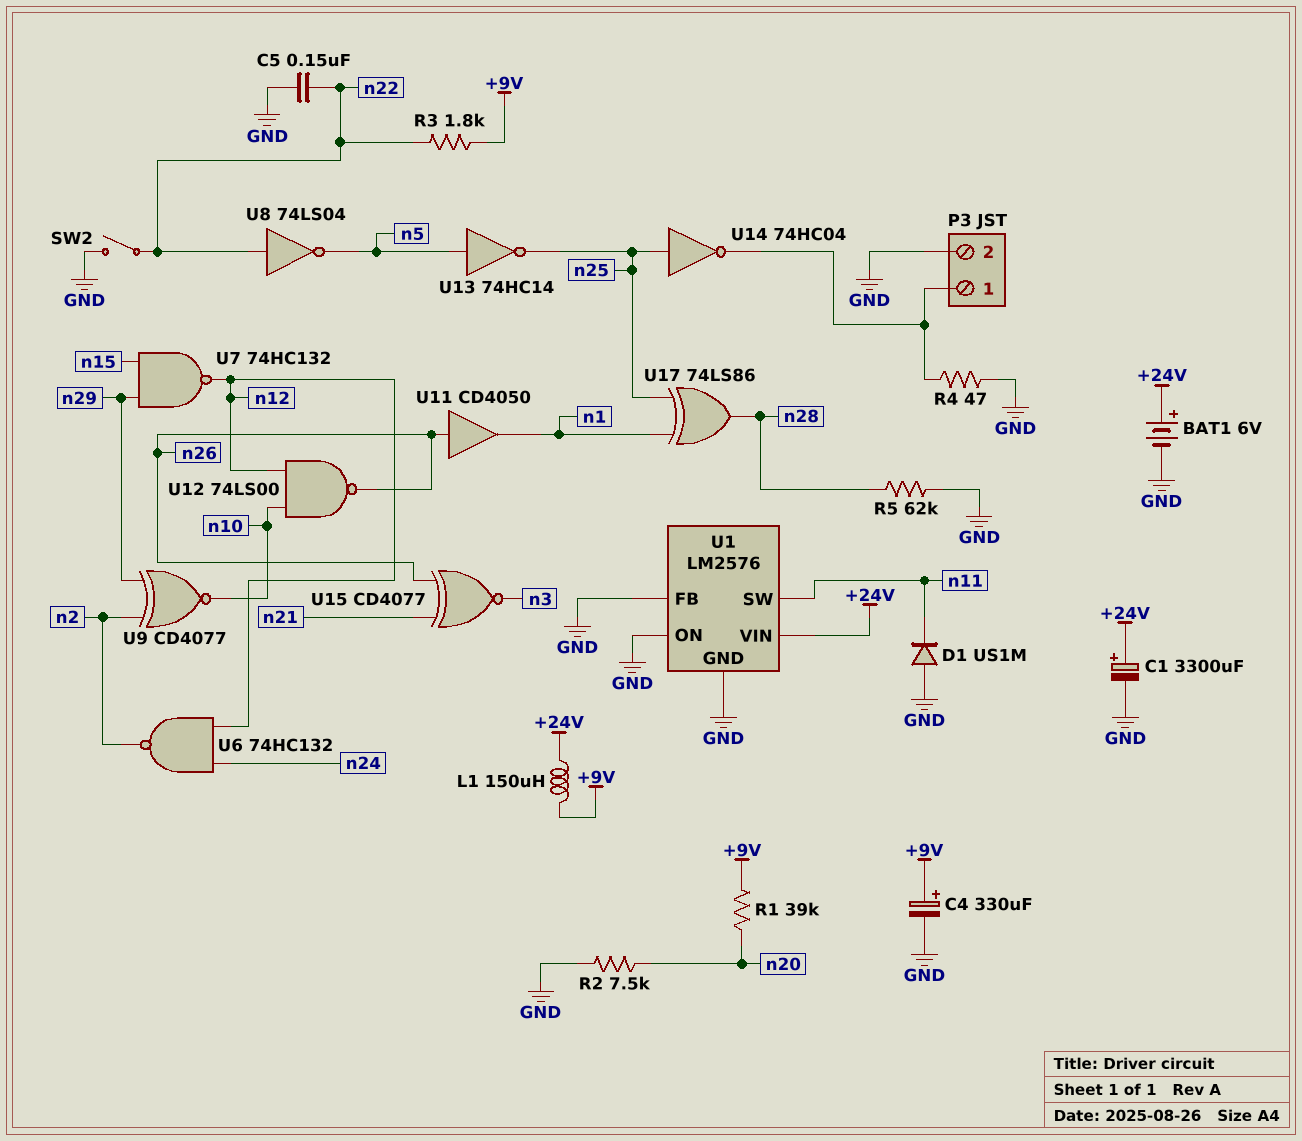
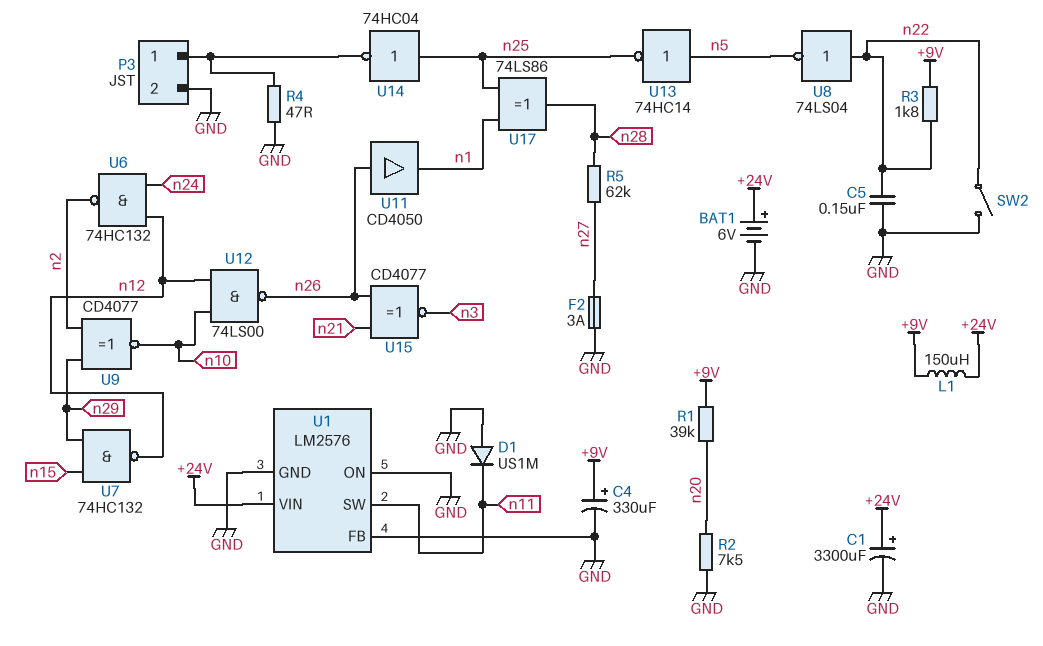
F2: none -> 3A (GND, n27)
R5: 62k (GND, n28) -> 62k (n27, n28)

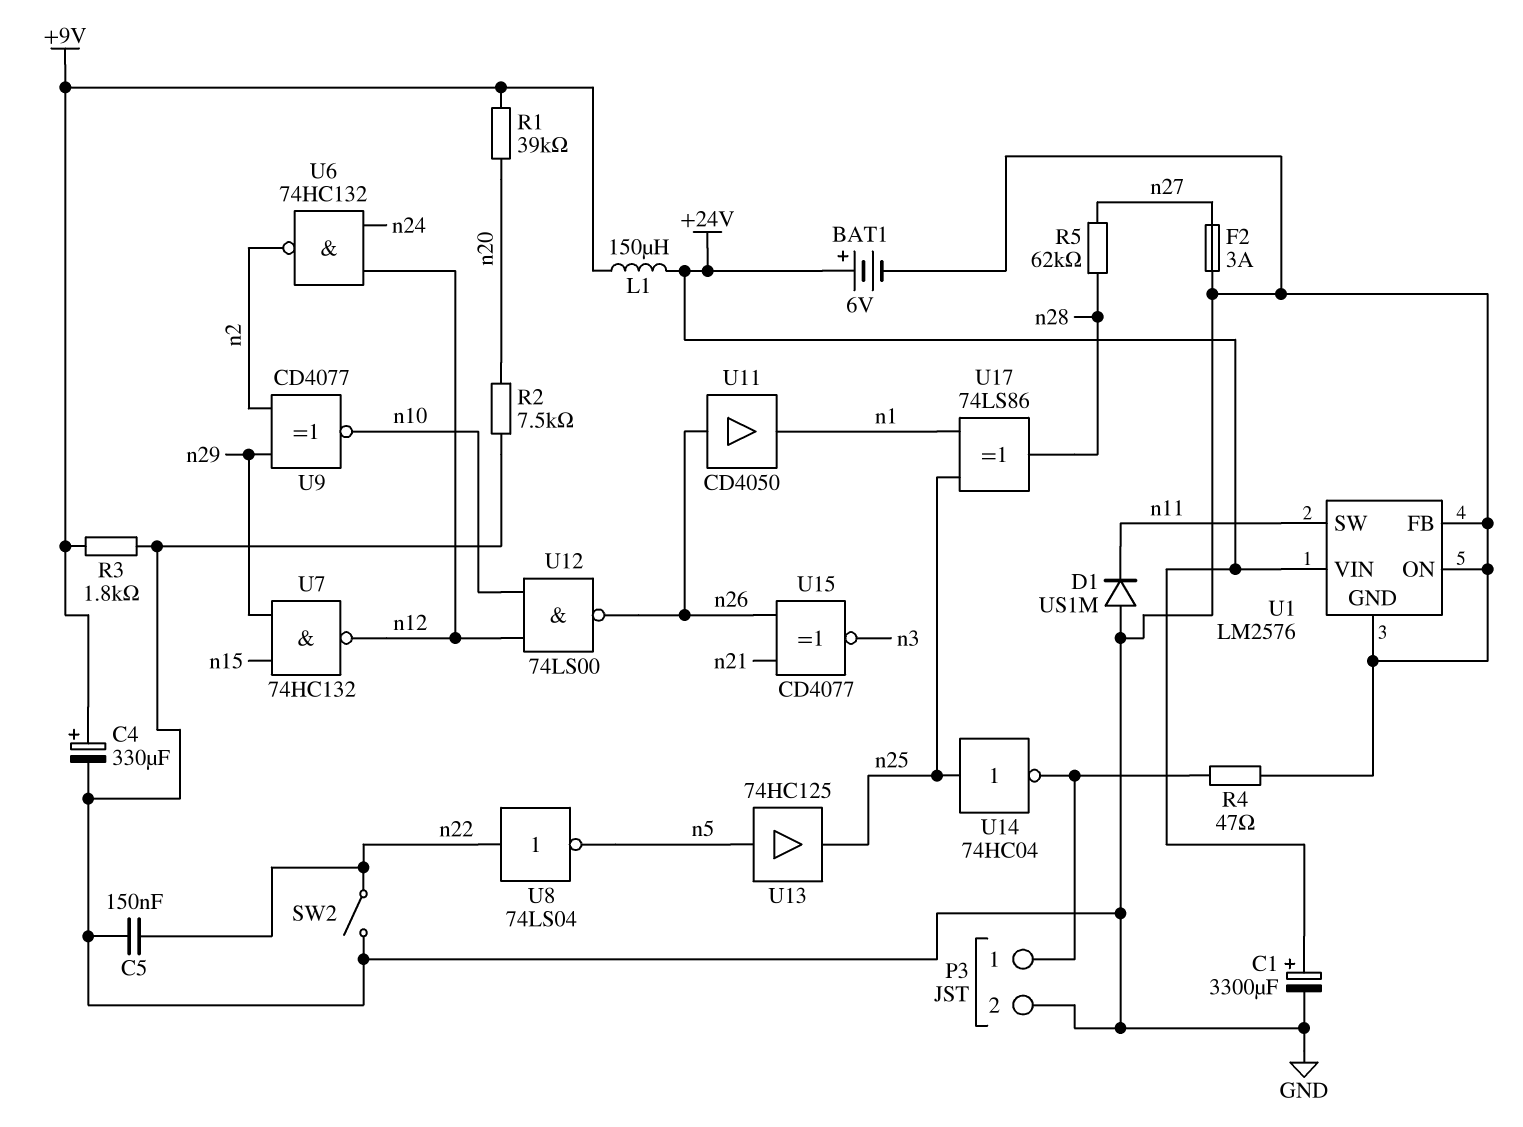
R3: 1.8k (+9V, n22) -> 1.8k (+9V, GND)
U13: NOT 74HC14 (in n5, out n25) -> buffer 74HC125 (in n5, out n25)

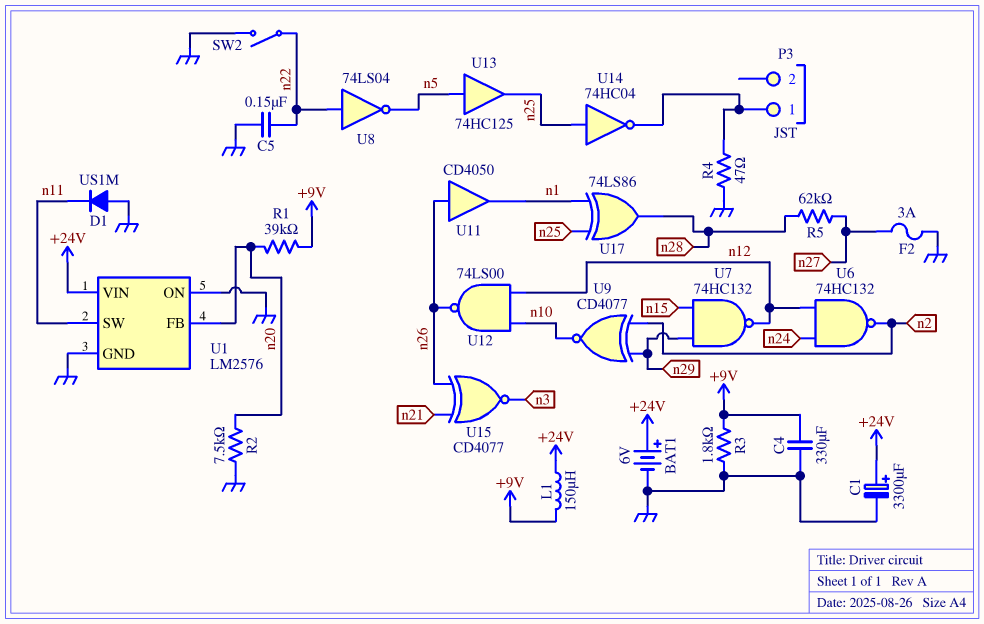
C4: 330uF (plus +9V, minus GND) -> 330uF (+9V, GND)
P3 pin 2: GND -> none
U1 pin FB: GND -> n20

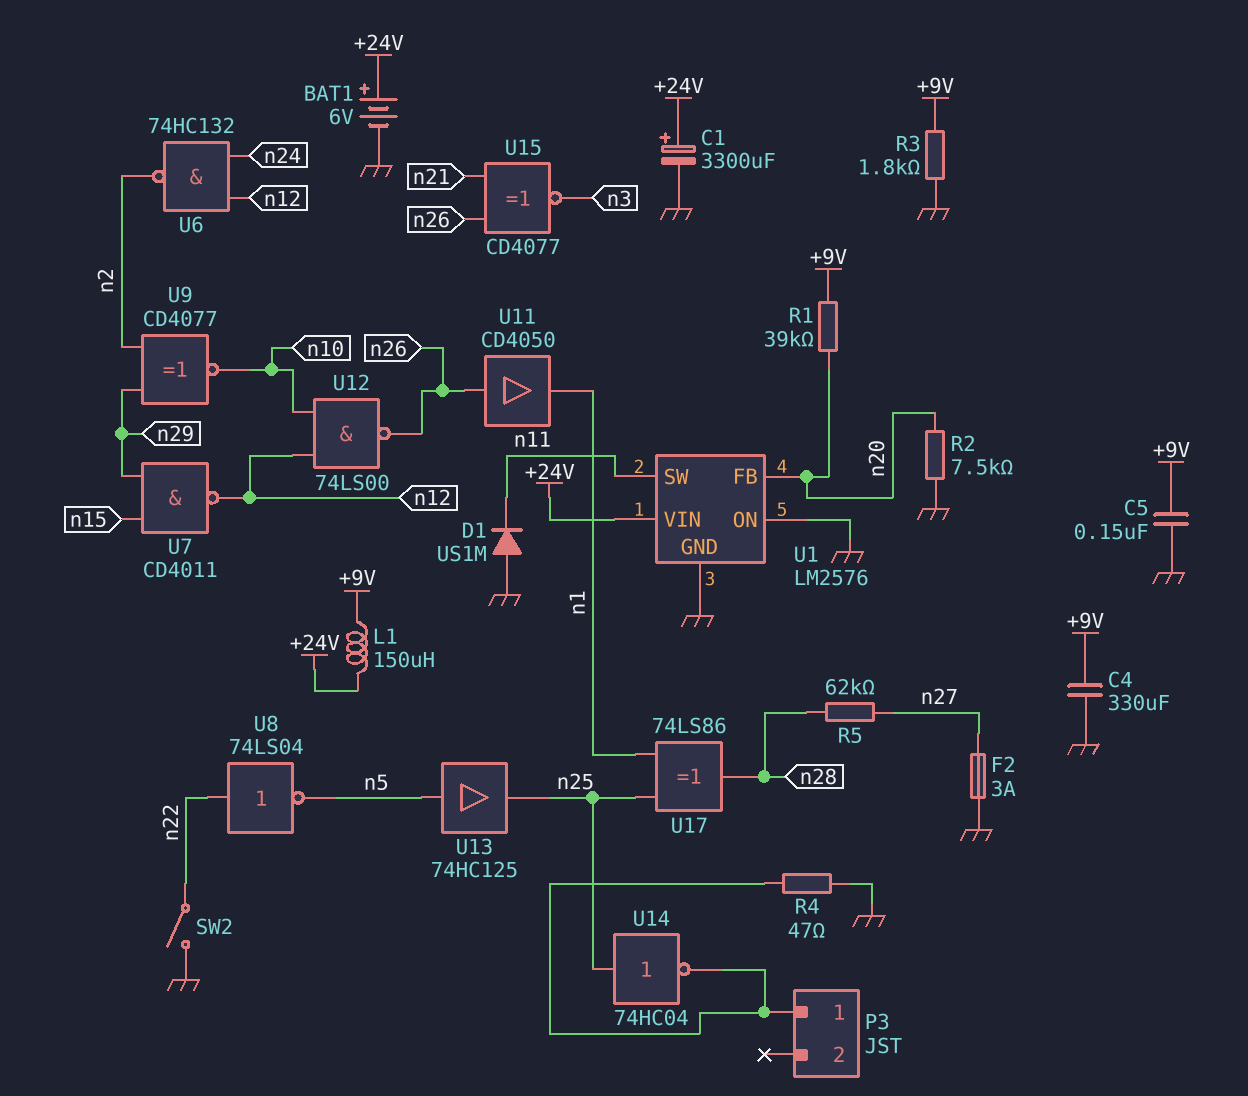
C5: 150nF (GND, n22) -> 150nF (+9V, GND)
U7: NAND 74HC132 (in n15, in n29, out n12) -> NAND CD4011 (in n15, in n29, out n12)

